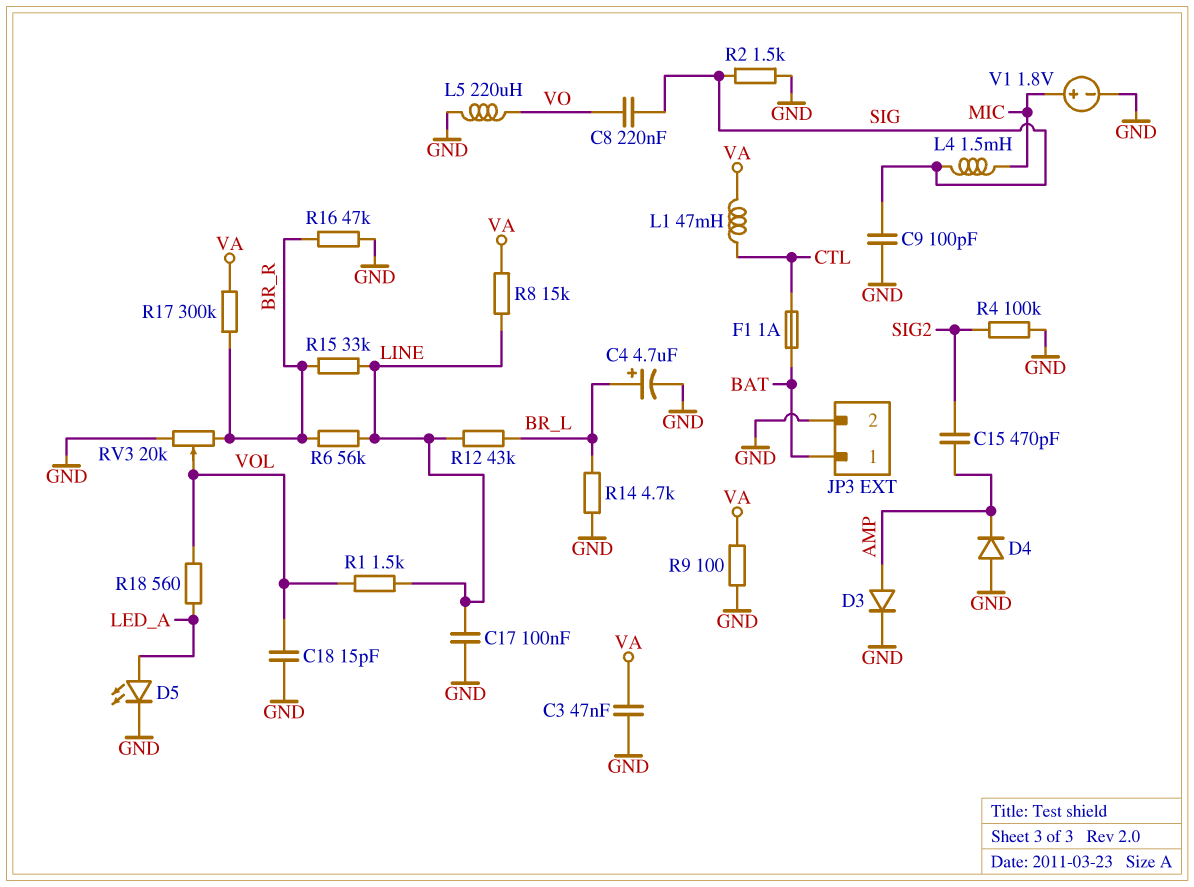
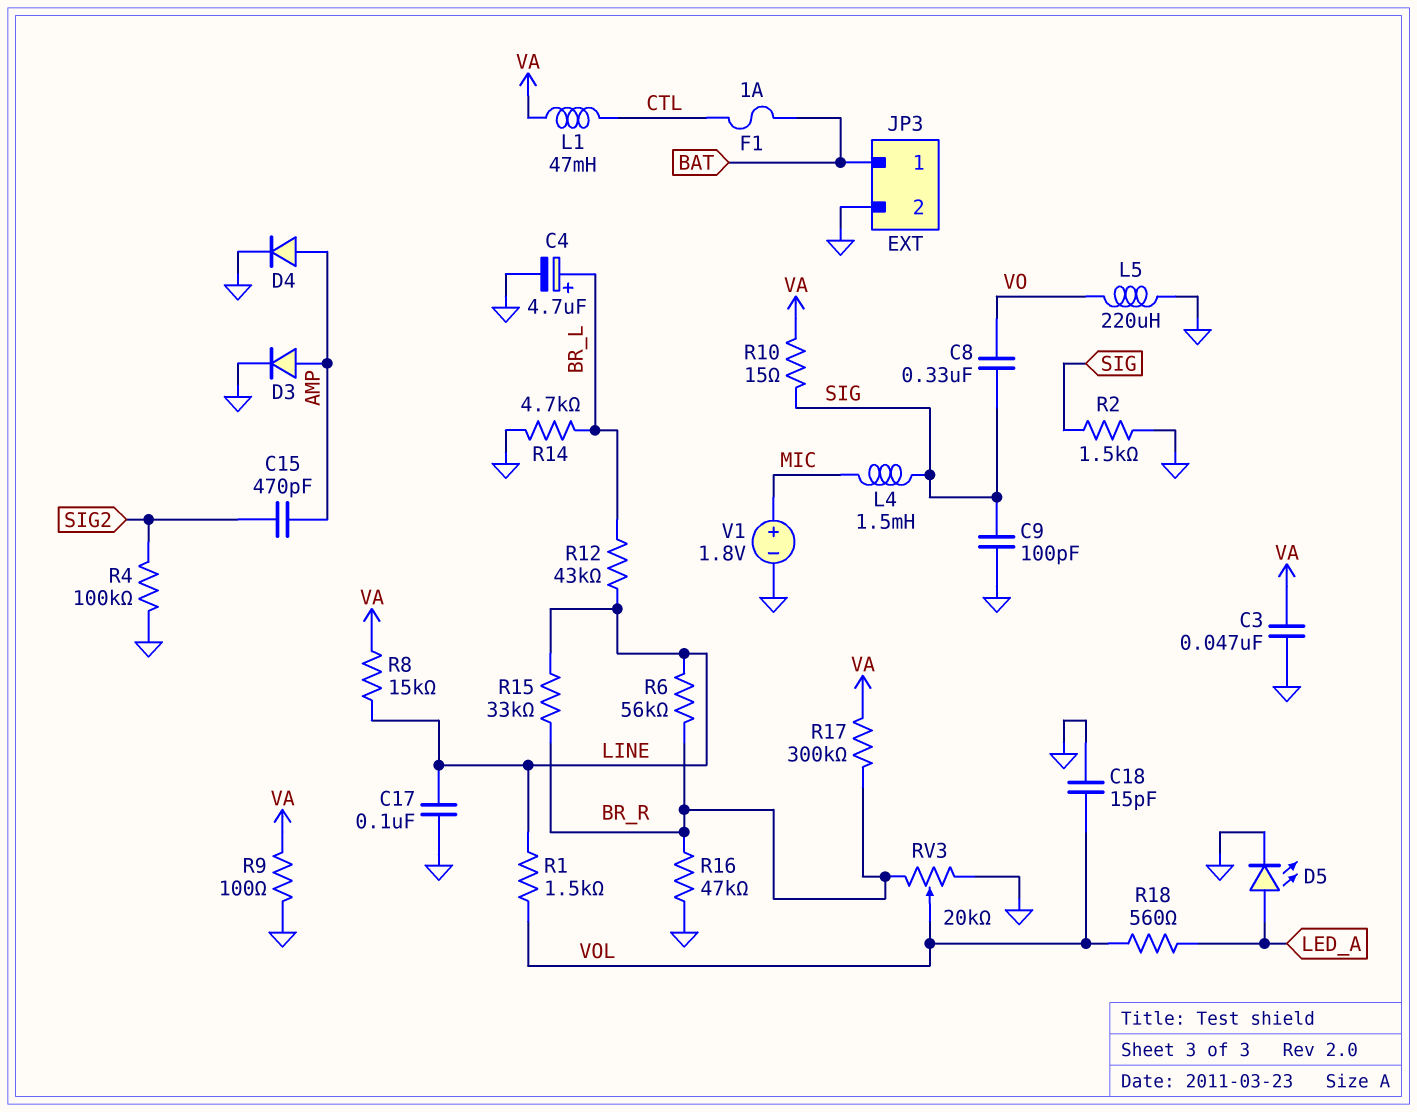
C8: 220nF (SIG, VO) -> 330nF (SIG, VO)
D4: diode (A GND, K AMP) -> diode (A AMP, K GND)
R10: none -> 15 (SIG, VA)

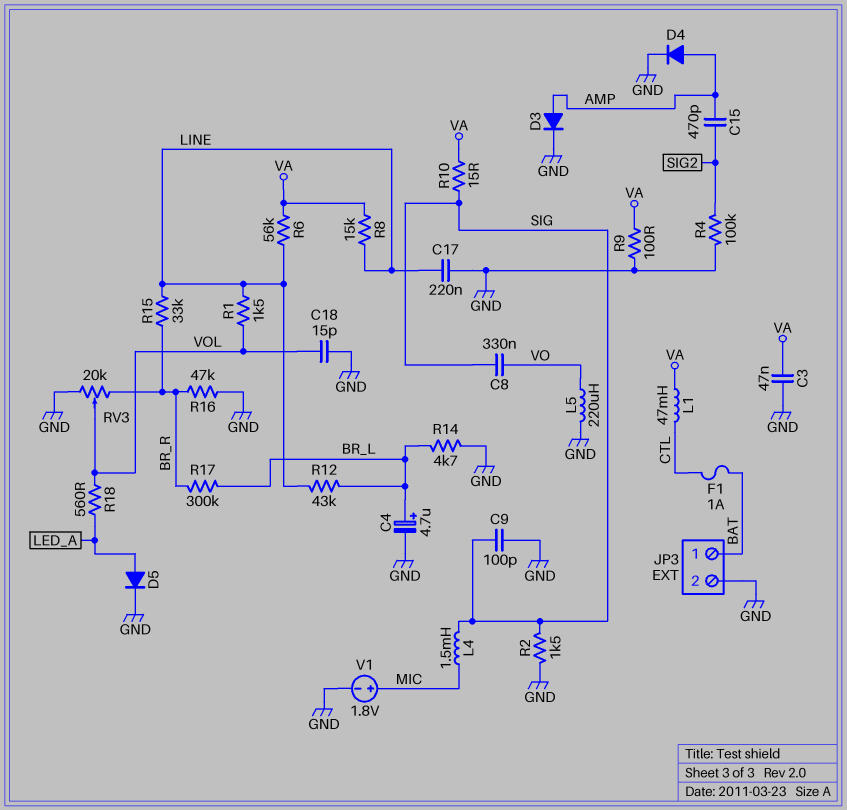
C17: 100nF (GND, LINE) -> 220nF (GND, LINE)
D5: LED (A LED_A, K GND) -> diode (A LED_A, K GND)
R6: 56k (BR_R, LINE) -> 56k (LINE, VA)
R17: 300k (BR_R, VA) -> 300k (BR_L, BR_R)

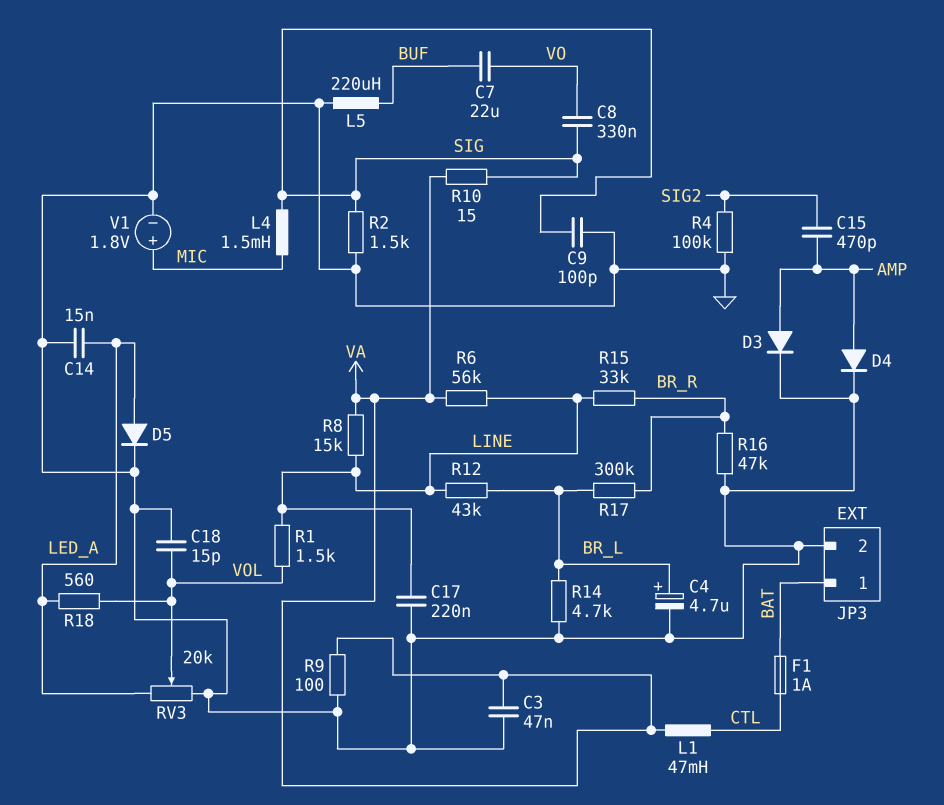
C7: none -> 22uF (BUF, VO)
C14: none -> 15nF (GND, LED_A)
L5: 220uH (GND, VO) -> 220uH (BUF, GND)
RV3: 20k (BR_R, GND, wiper VOL) -> 20k (GND, LED_A, wiper VOL)

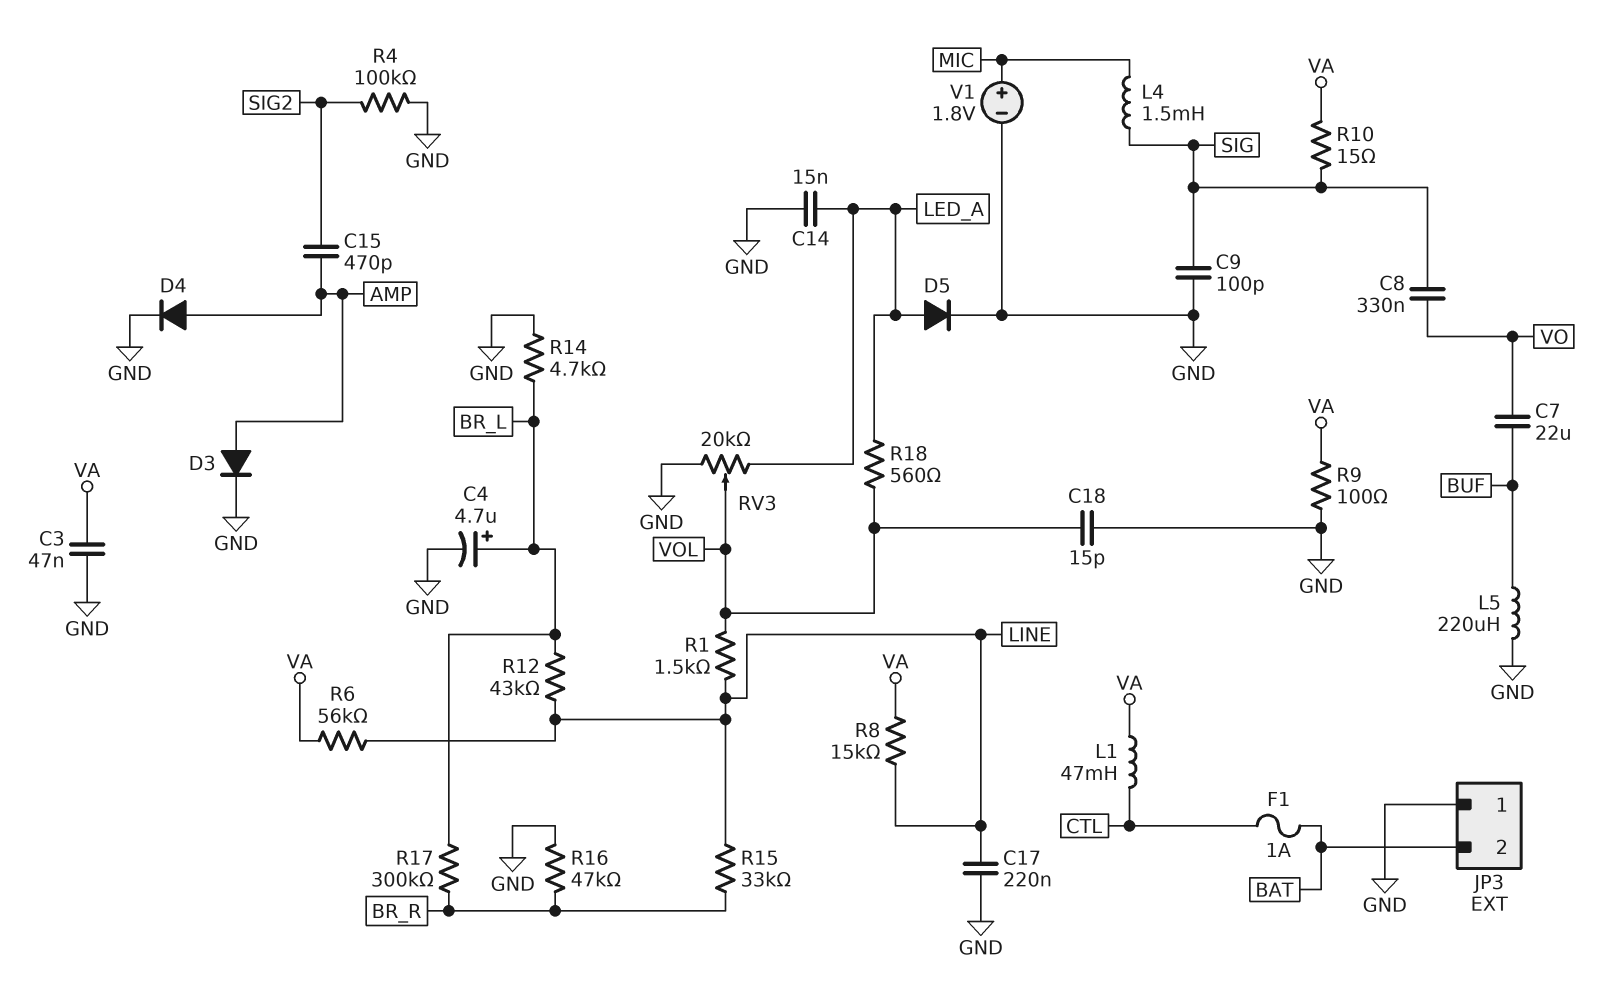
JP3 pin 1: BAT -> GND
JP3 pin 2: GND -> BAT
R2: 1.5k (GND, SIG) -> none

